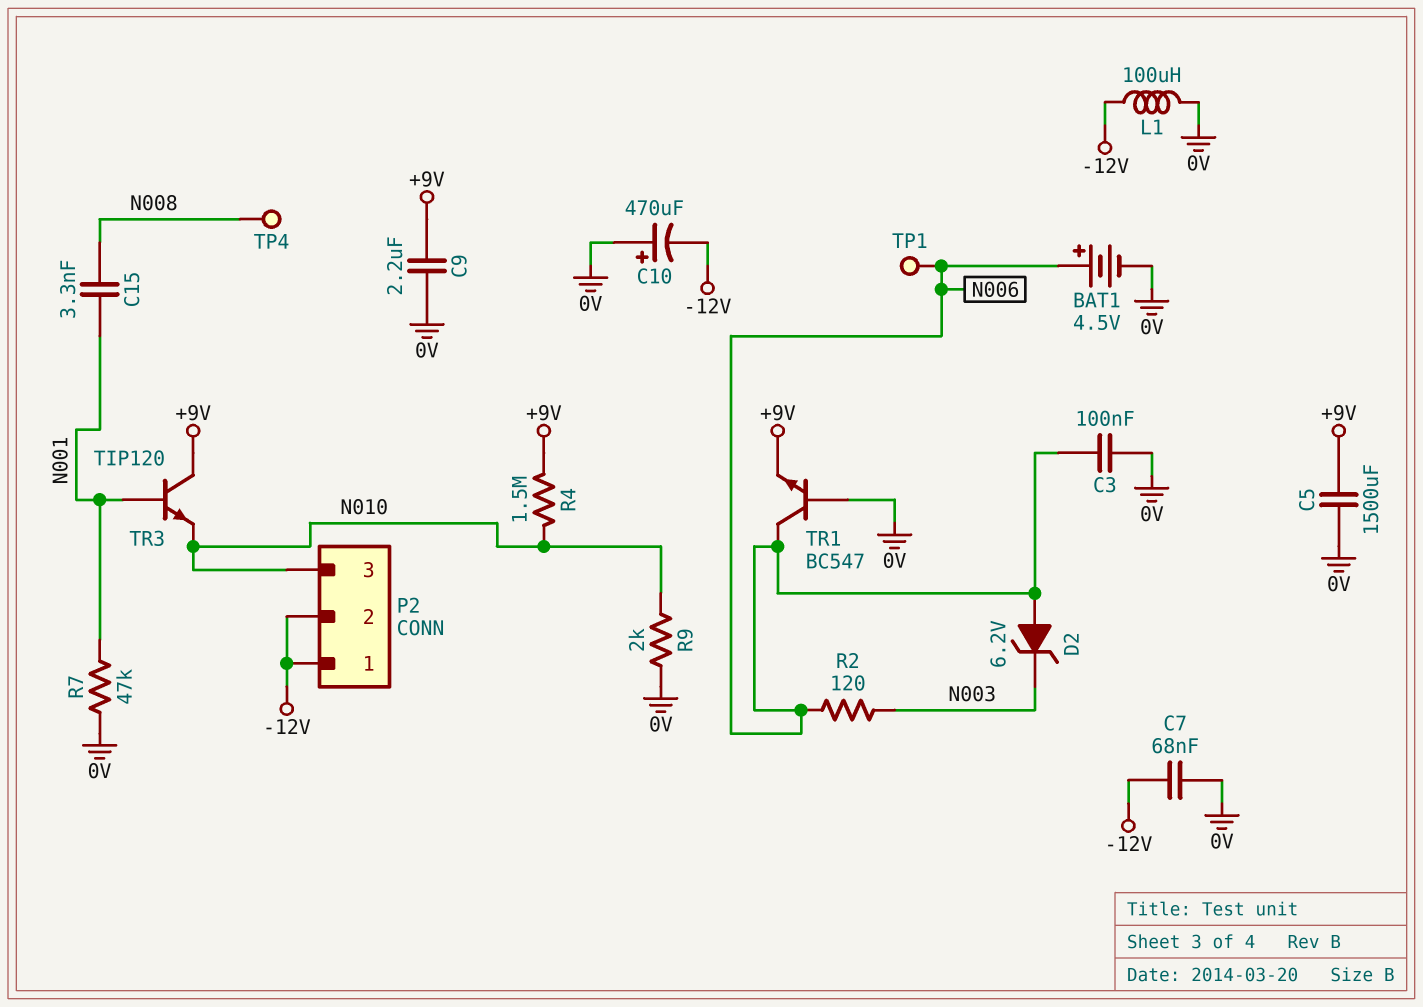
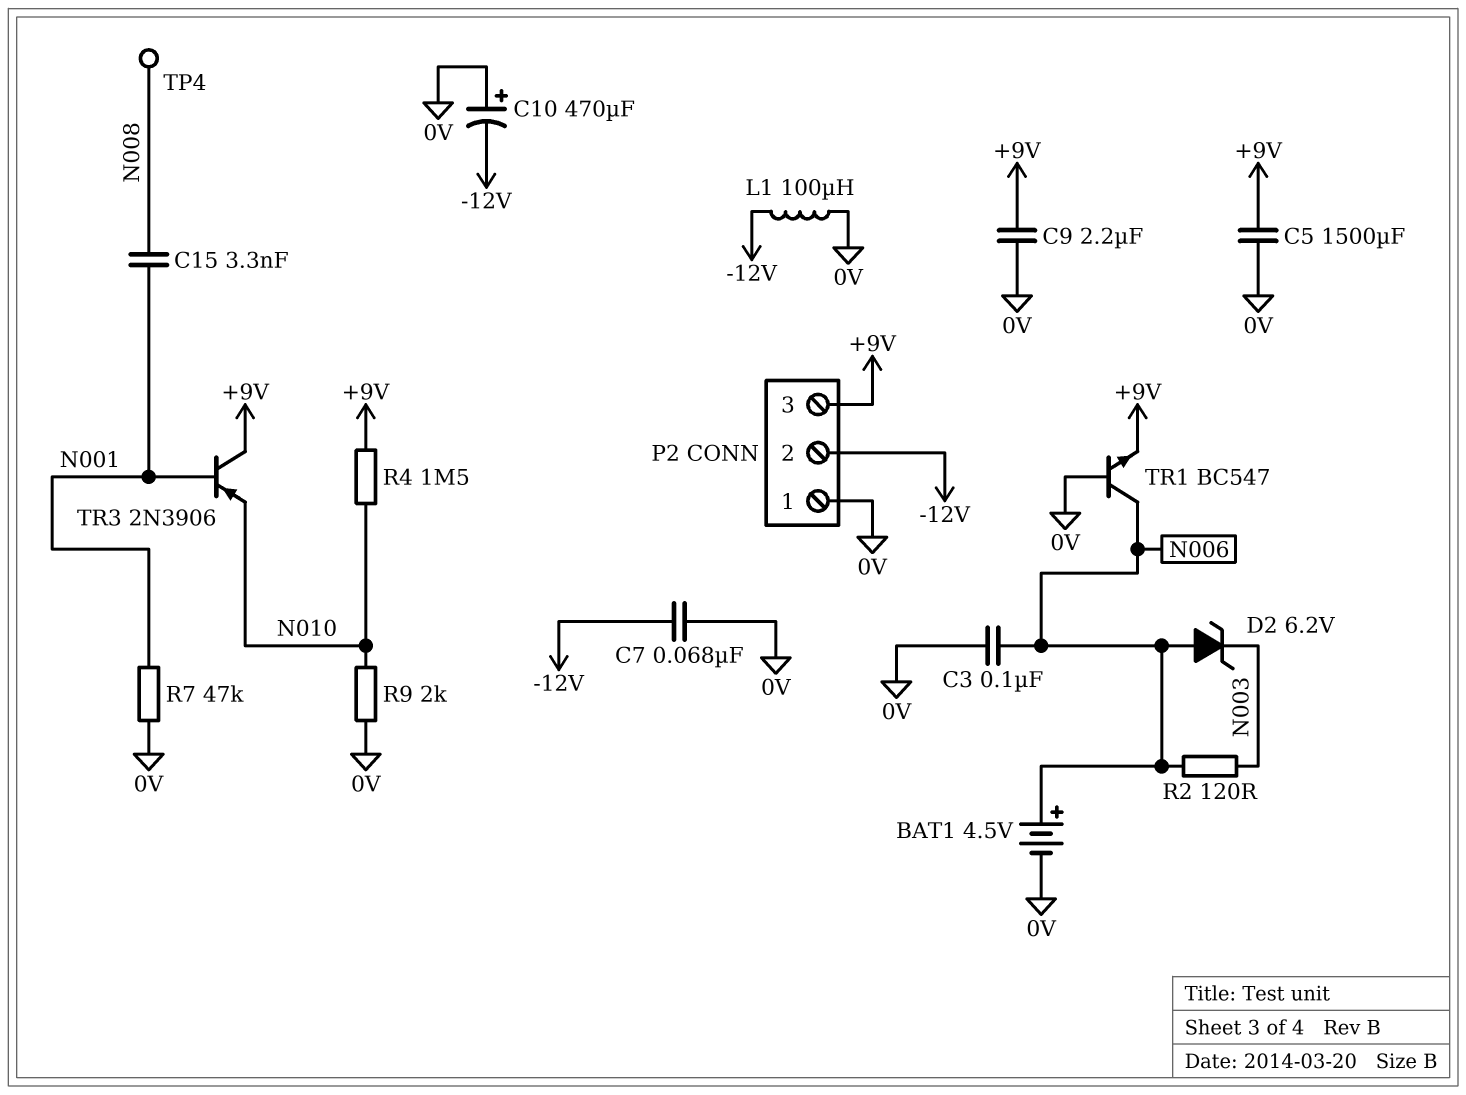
P2 pin 1: -12V -> 0V
P2 pin 3: N010 -> +9V
TP1: test point (N006) -> none
TR3: NPN TIP120 (B N001, C +9V, E N010) -> PNP 2N3906 (B N001, C +9V, E N010)

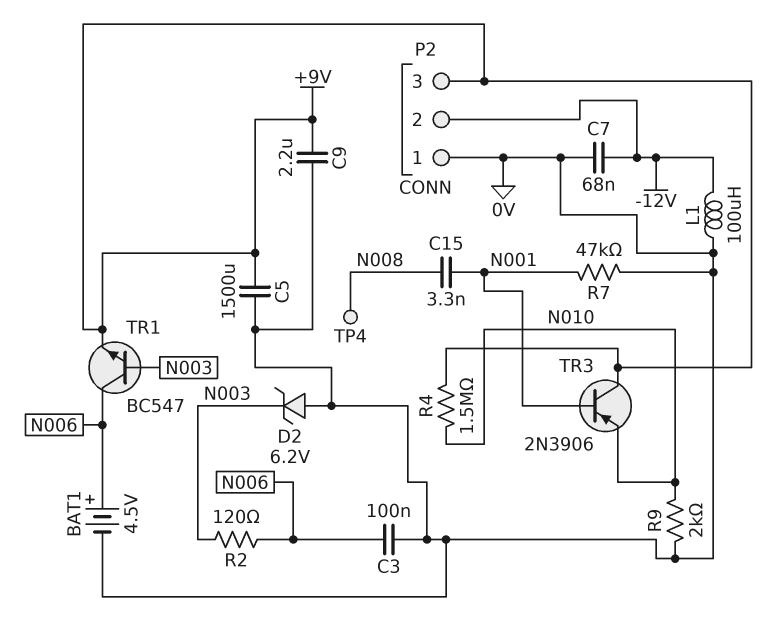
C10: 470uF (plus 0V, minus -12V) -> none
D2: zener 6.2V (A N006, K N003) -> zener 6.2V (A 0V, K N003)
TR1: NPN BC547 (B 0V, C N006, E +9V) -> NPN BC547 (B N003, C N006, E +9V)

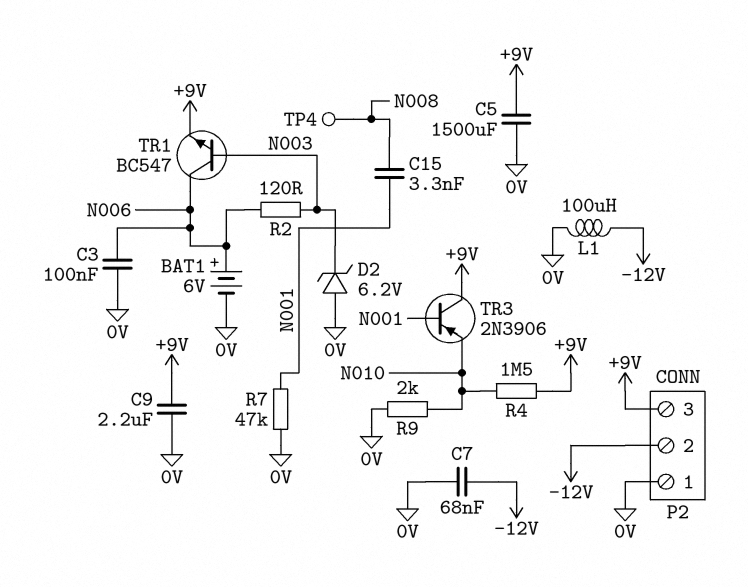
BAT1: 4.5V (plus N006, minus 0V) -> 6V (plus N006, minus 0V)

